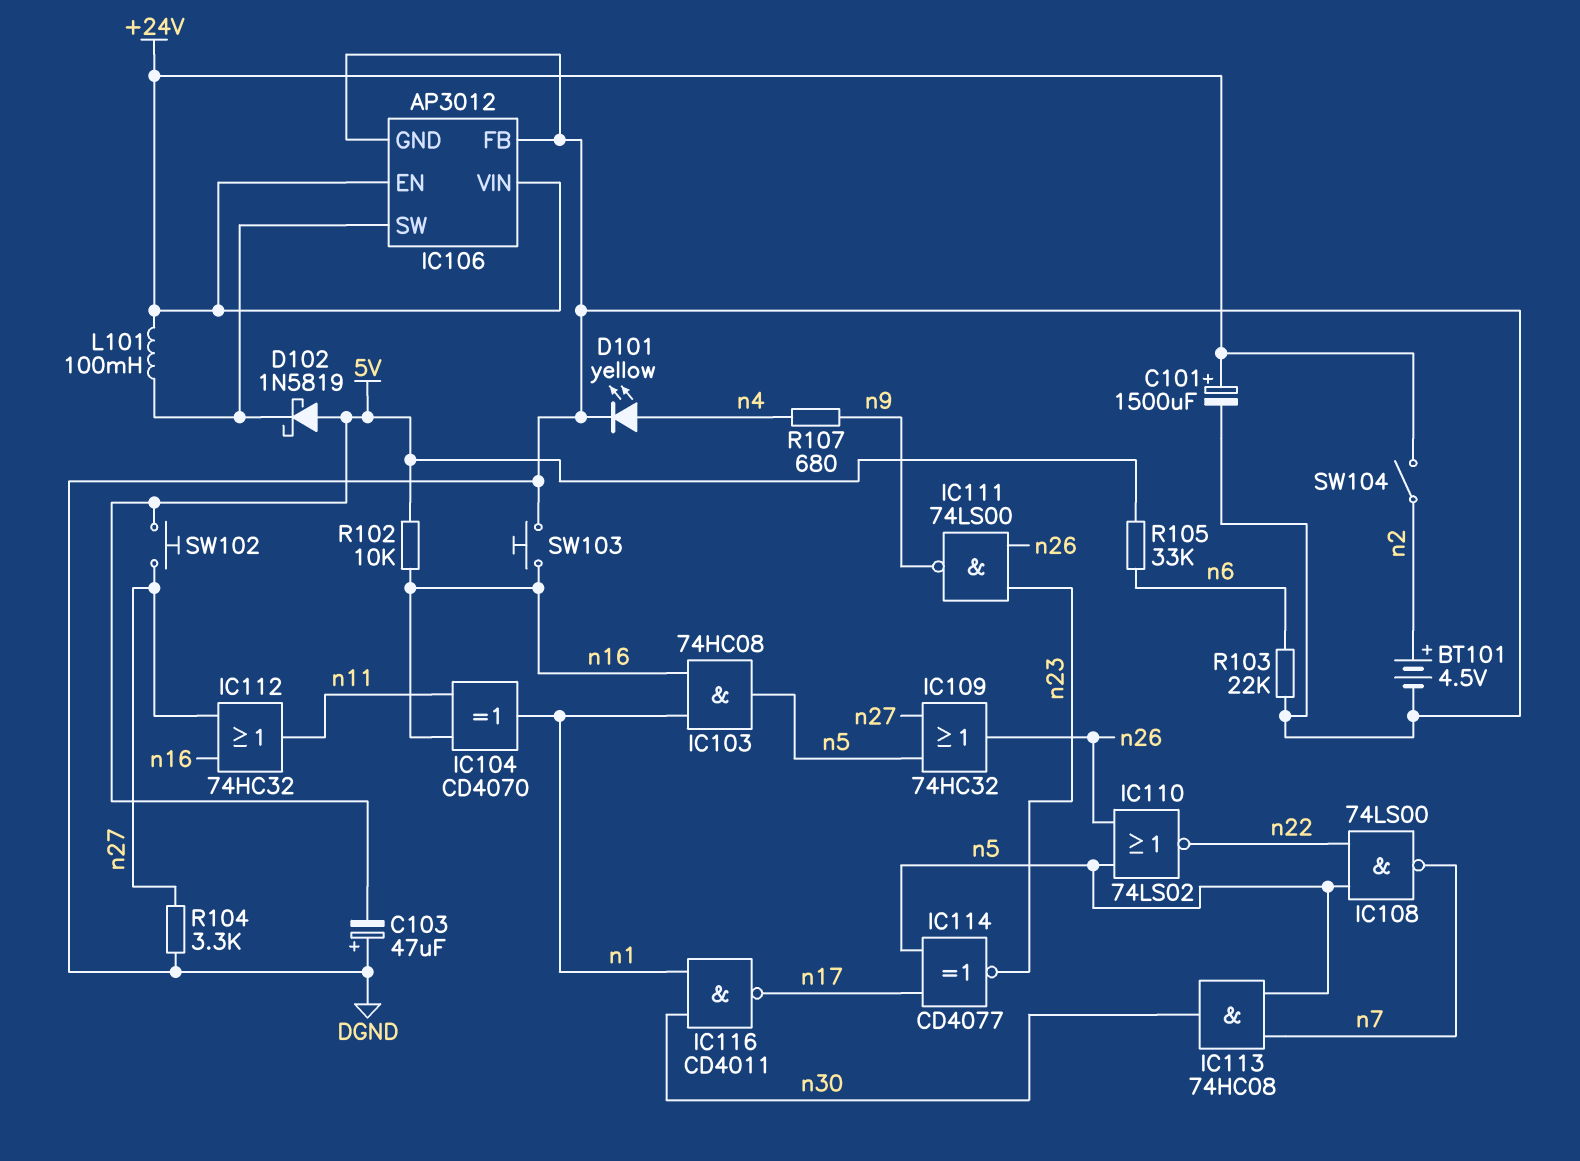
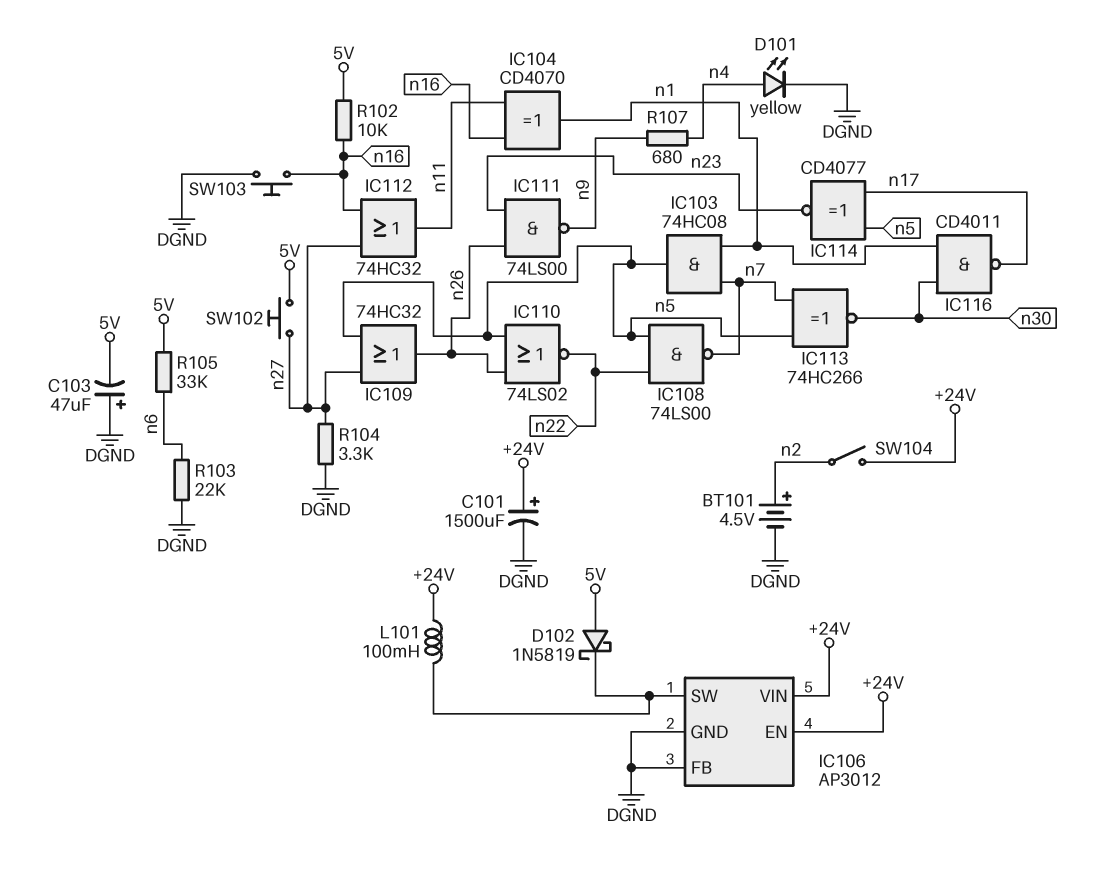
IC103: AND 74HC08 (in n1, in n16, out n5) -> AND 74HC08 (in n1, in n7, out n5)
IC113: AND 74HC08 (in n5, in n7, out n30) -> XNOR 74HC266 (in n5, in n7, out n30)

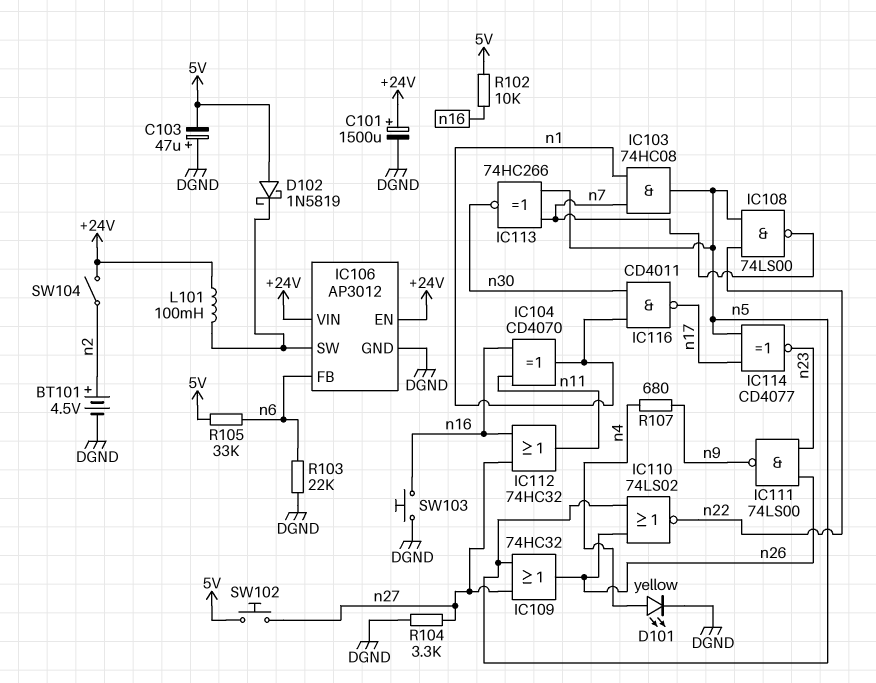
IC106 pin FB: DGND -> n6

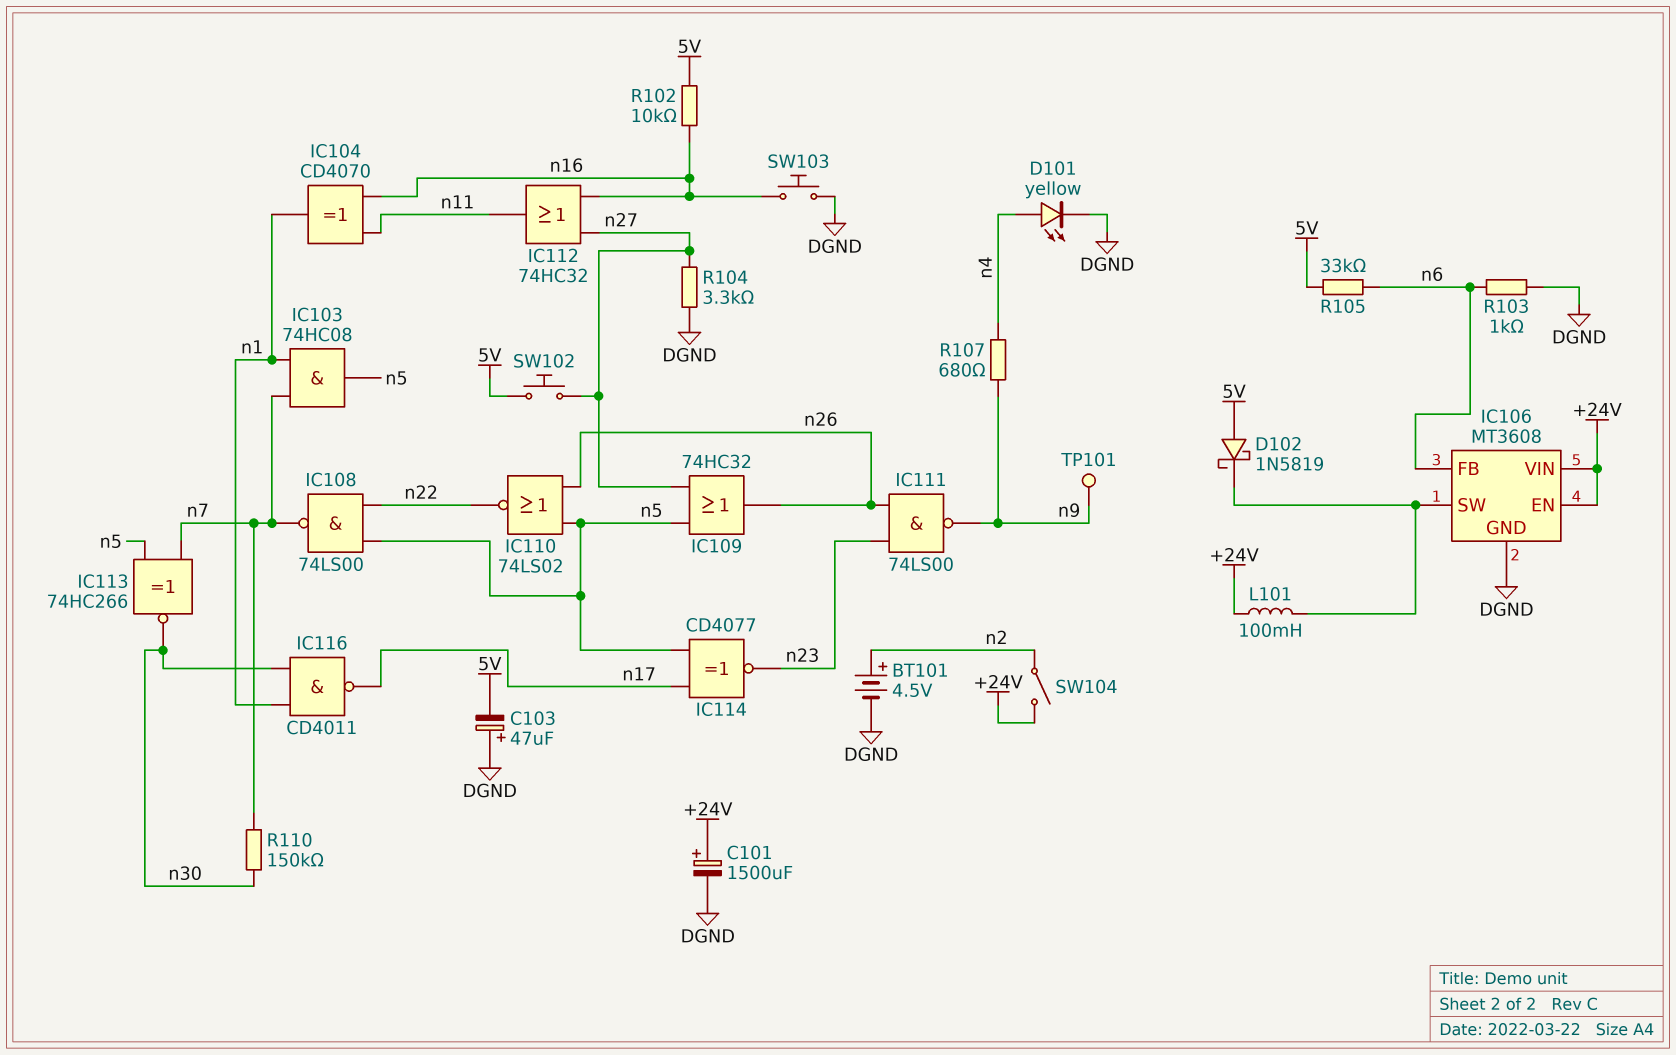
IC106: AP3012 -> MT3608
R103: 22k (DGND, n6) -> 1k (DGND, n6)
R110: none -> 150k (n7, n30)
TP101: none -> test point (n9)

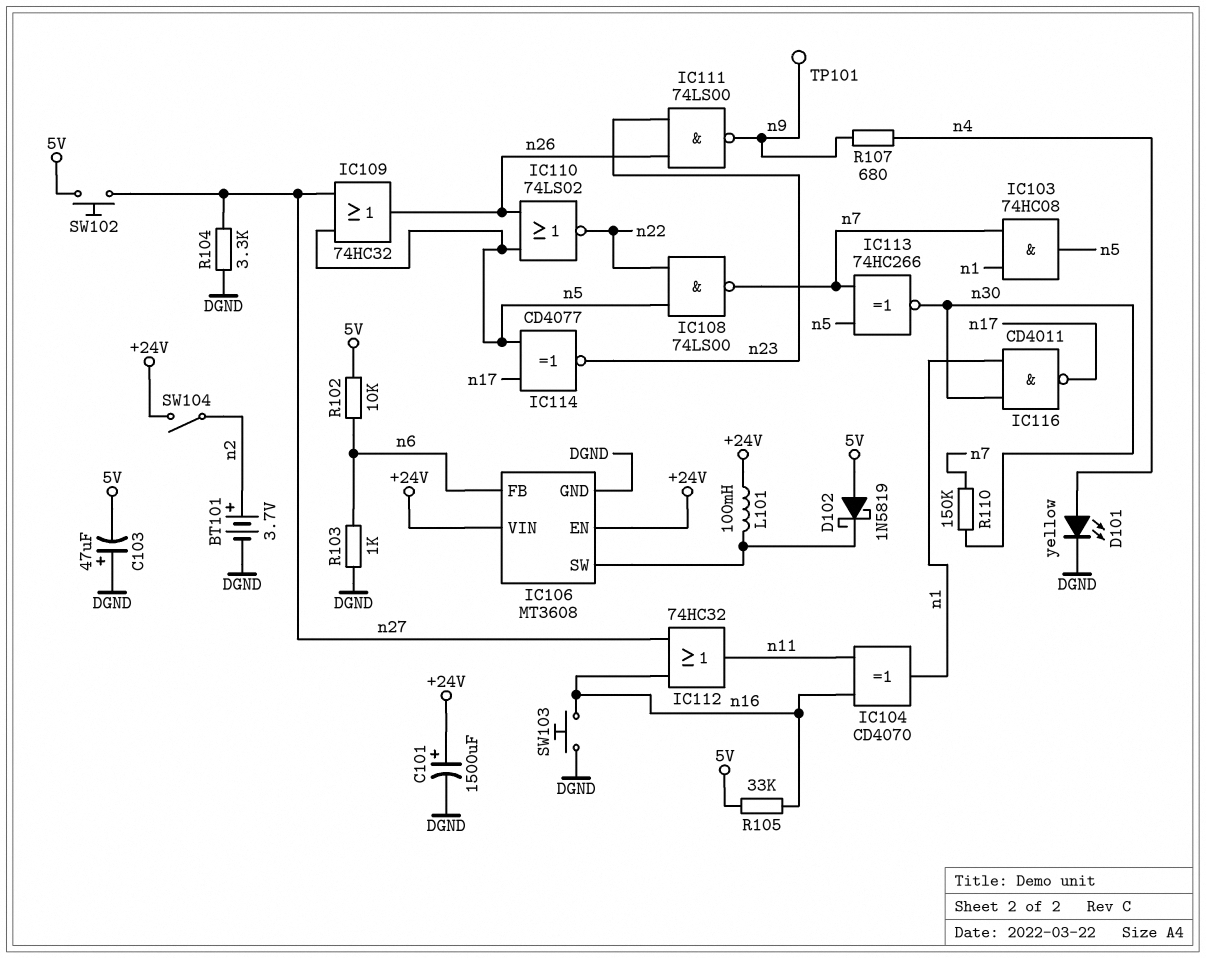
BT101: 4.5V (plus n2, minus DGND) -> 3.7V (plus n2, minus DGND)
R102: 10k (5V, n16) -> 10k (5V, n6)
R105: 33k (5V, n6) -> 33k (5V, n16)

